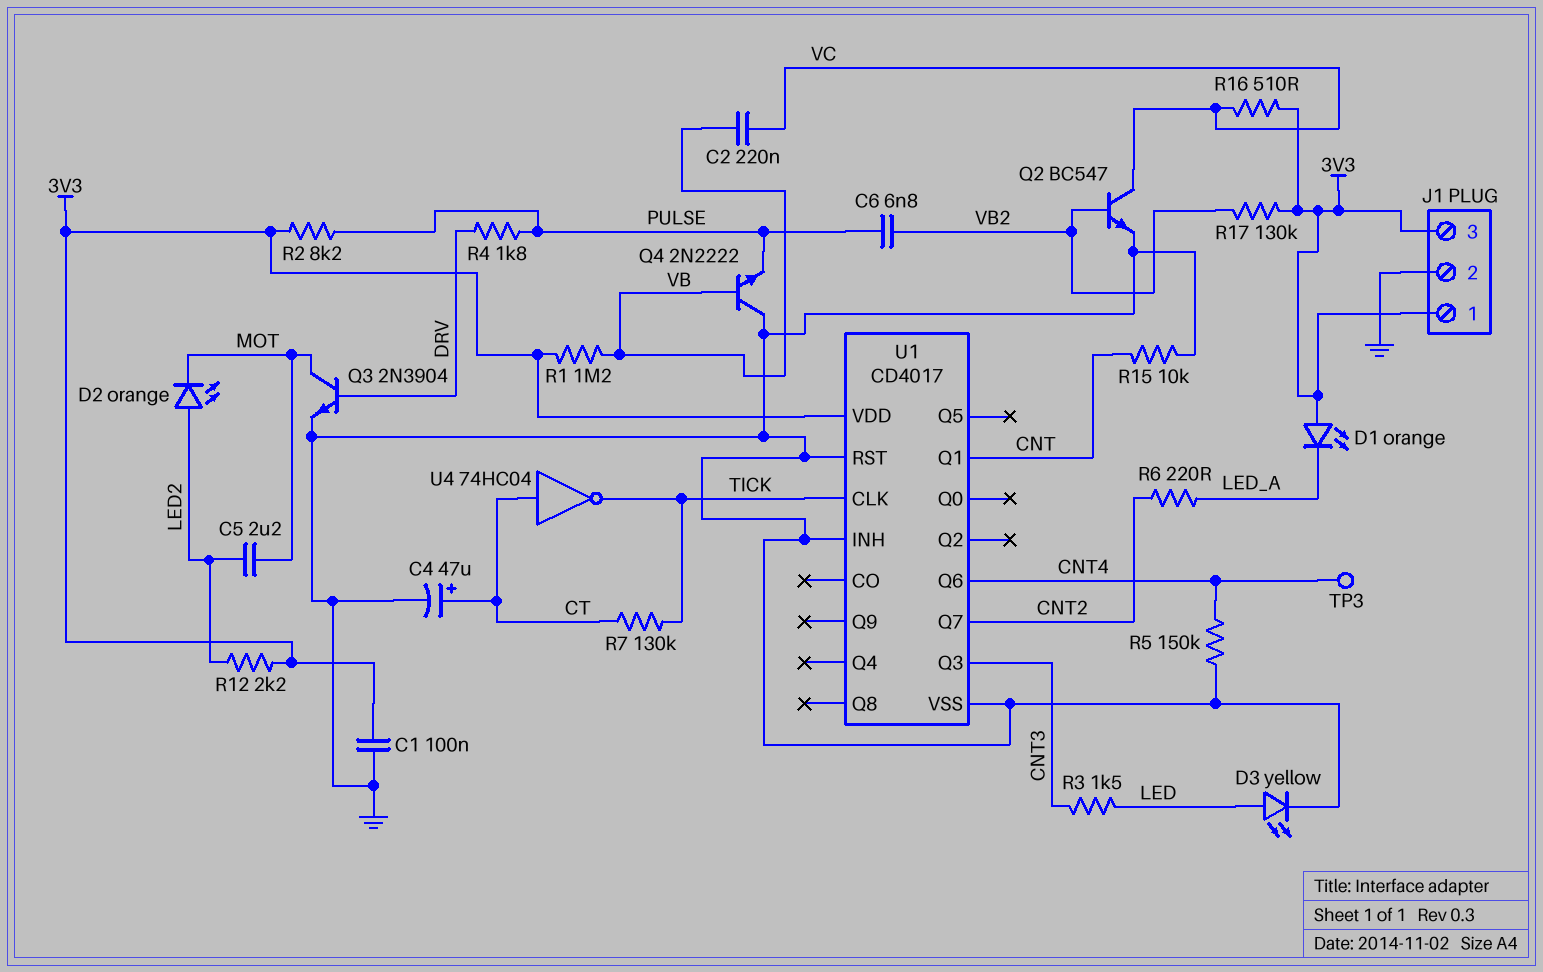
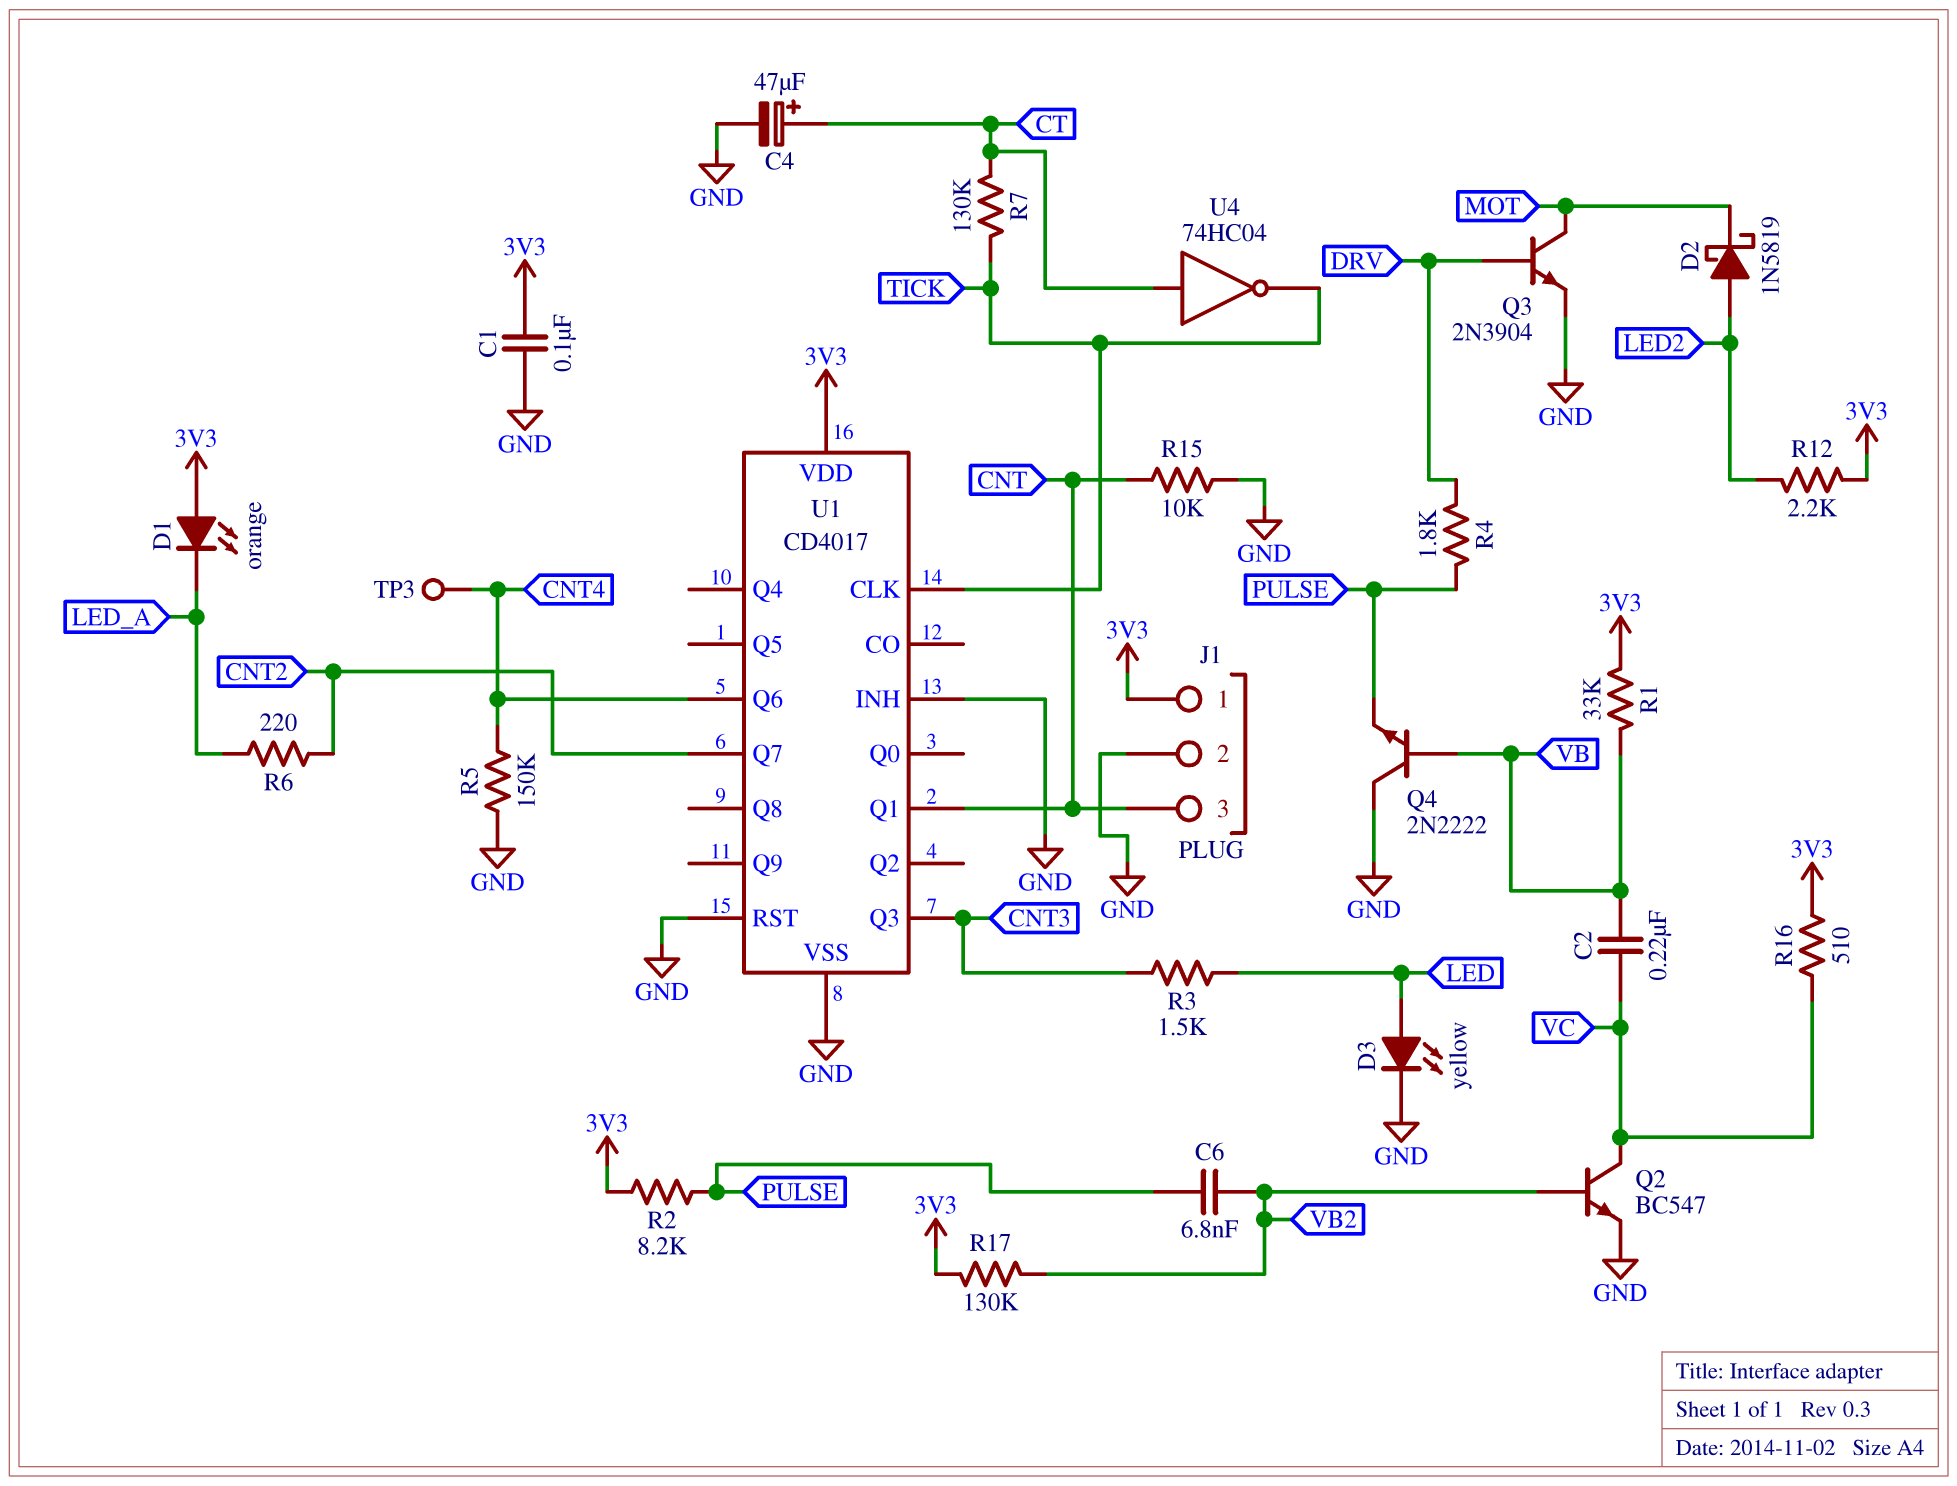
C5: 2.2uF (LED2, MOT) -> none
D2: LED orange (A LED2, K MOT) -> schottky 1N5819 (A LED2, K MOT)
J1 pin 3: 3V3 -> CNT
R1: 1.2M (3V3, VB) -> 33k (3V3, VB)

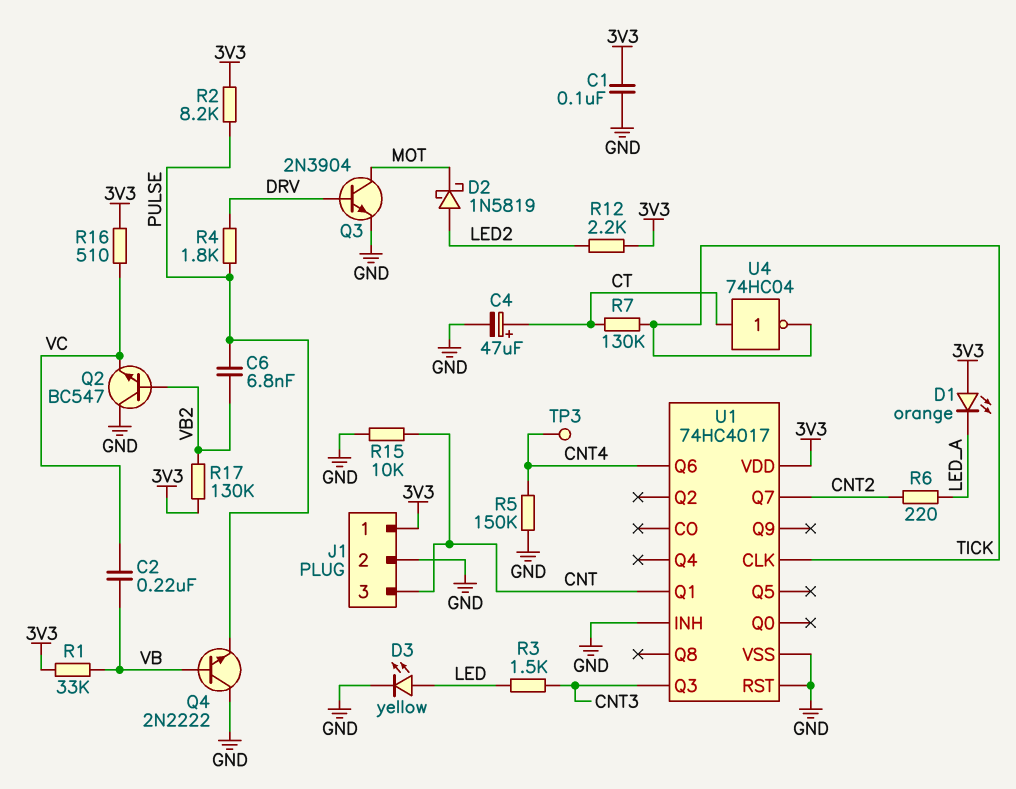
Q2: NPN BC547 (B VB2, C VC, E GND) -> NPN BC547 (B VB2, C GND, E VC)
U1: CD4017 -> 74HC4017

